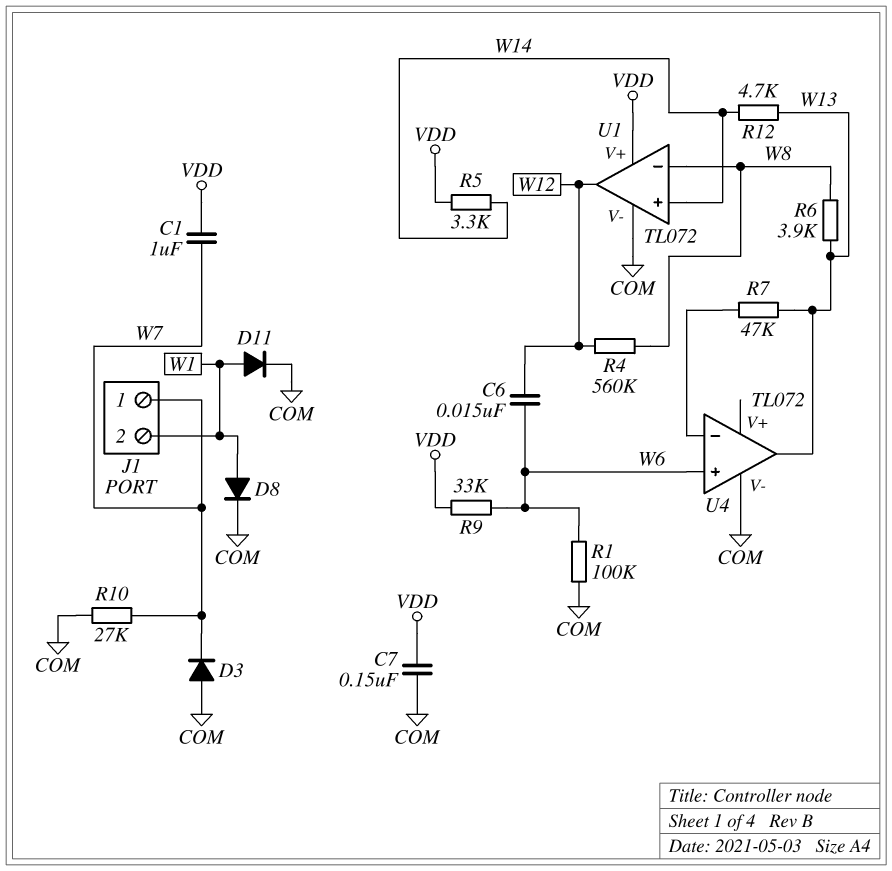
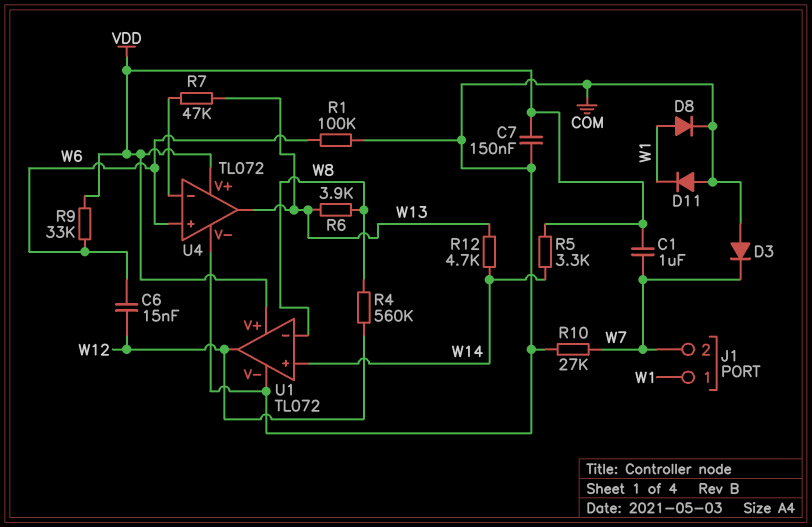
D11: diode (A W1, K COM) -> diode (A COM, K W1)
J1 pin 1: W7 -> W1
J1 pin 2: W1 -> W7
U4 pin V+: none -> VDD

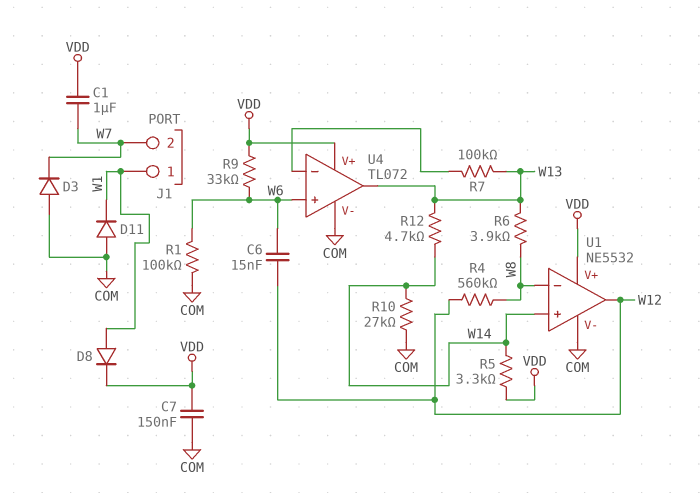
D8: diode (A W1, K COM) -> diode (A W1, K VDD)
R7: 47k (U4/in-, W13) -> 100k (U4/in-, W13)
R10: 27k (COM, W7) -> 27k (COM, W14)
U1: TL072 -> NE5532

